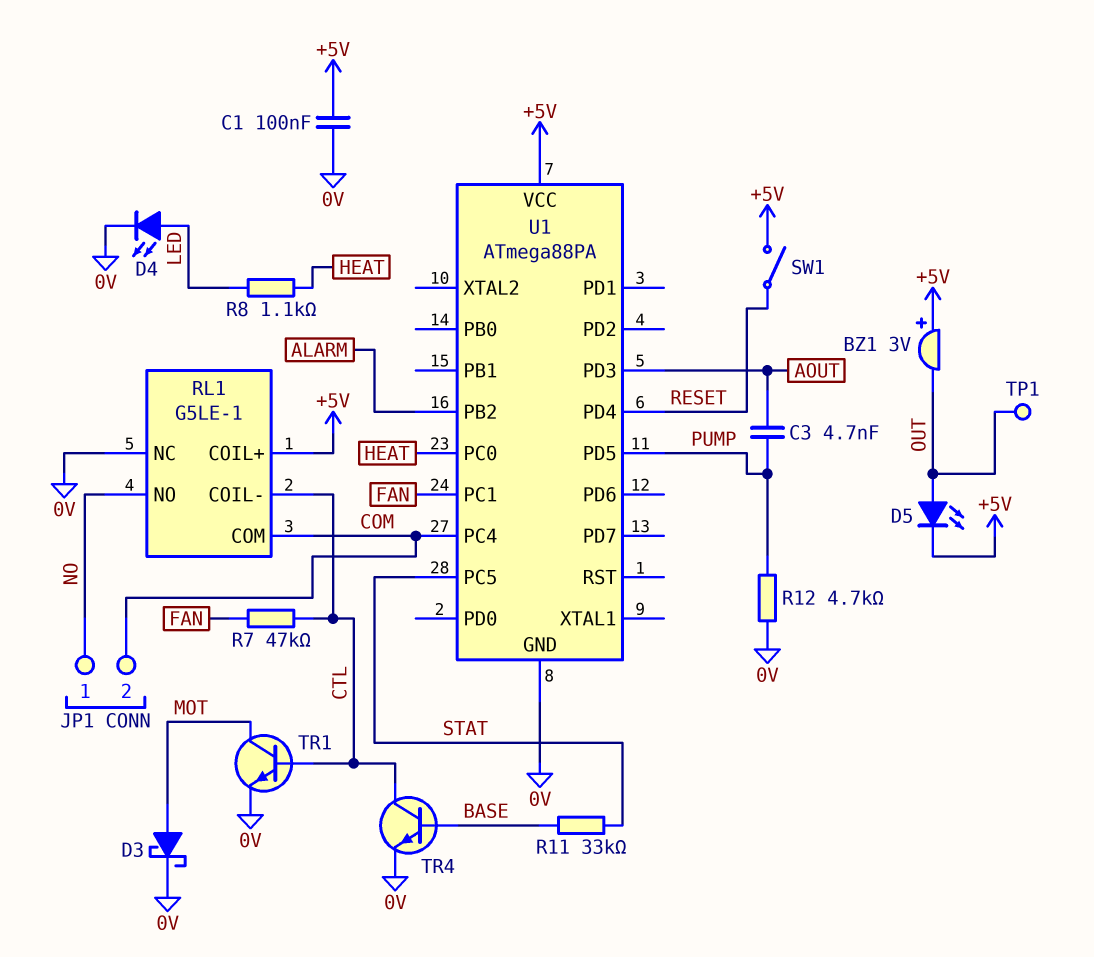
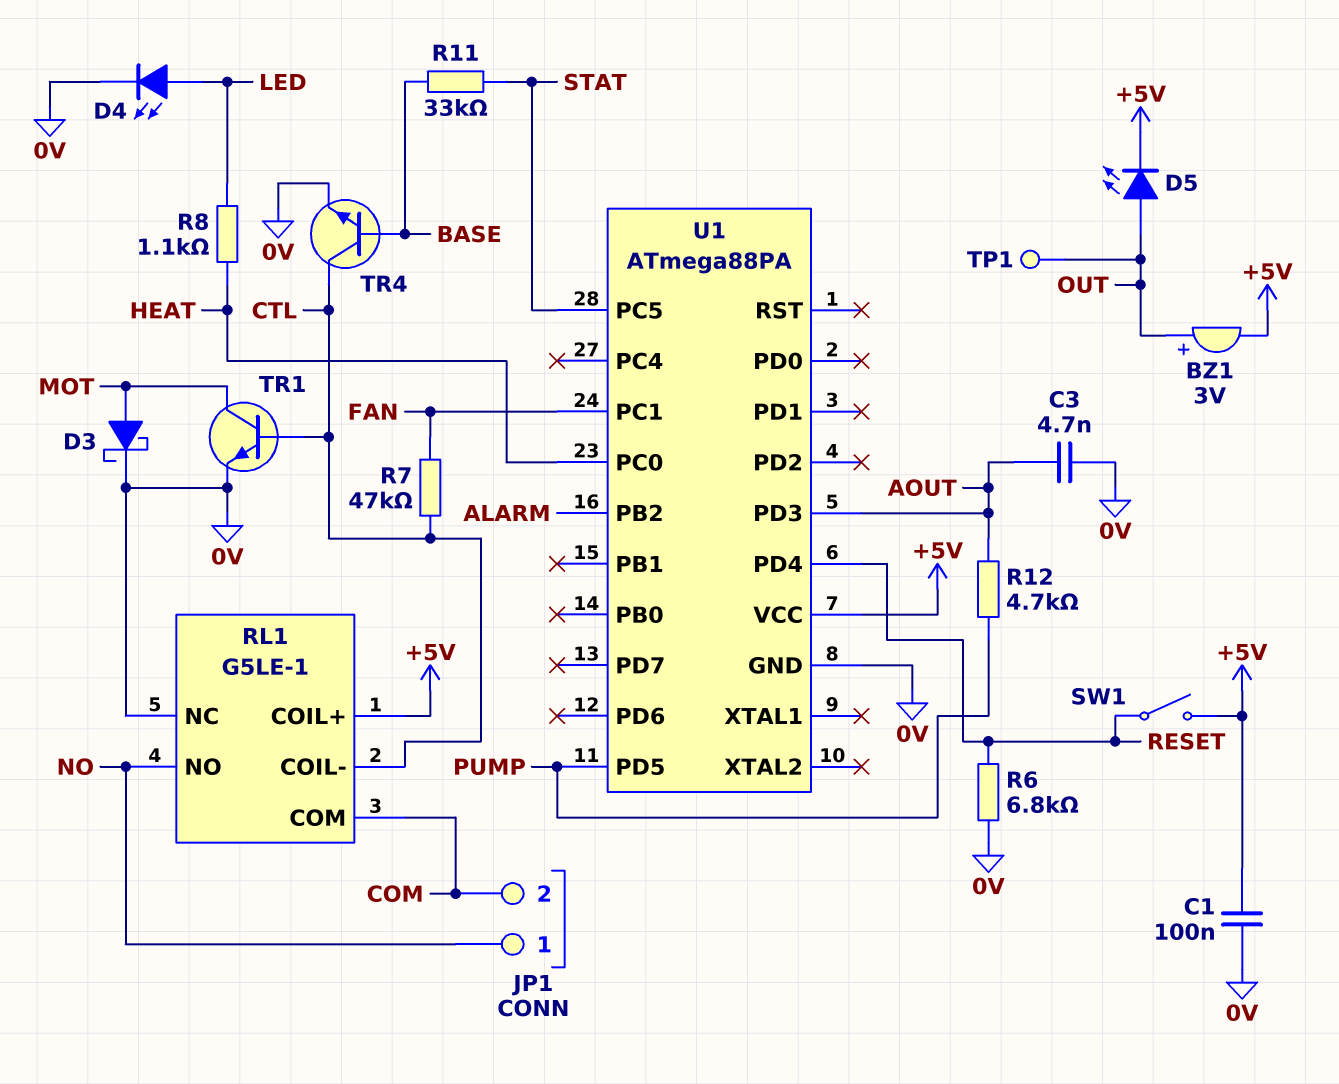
BZ1: buzzer 3V (plus +5V, minus OUT) -> buzzer 3V (plus OUT, minus +5V)
C3: 4.7nF (AOUT, PUMP) -> 4.7nF (0V, AOUT)
R6: none -> 6.8k (0V, RESET)
R12: 4.7k (0V, PUMP) -> 4.7k (AOUT, PUMP)
U1 pin PC4: COM -> none

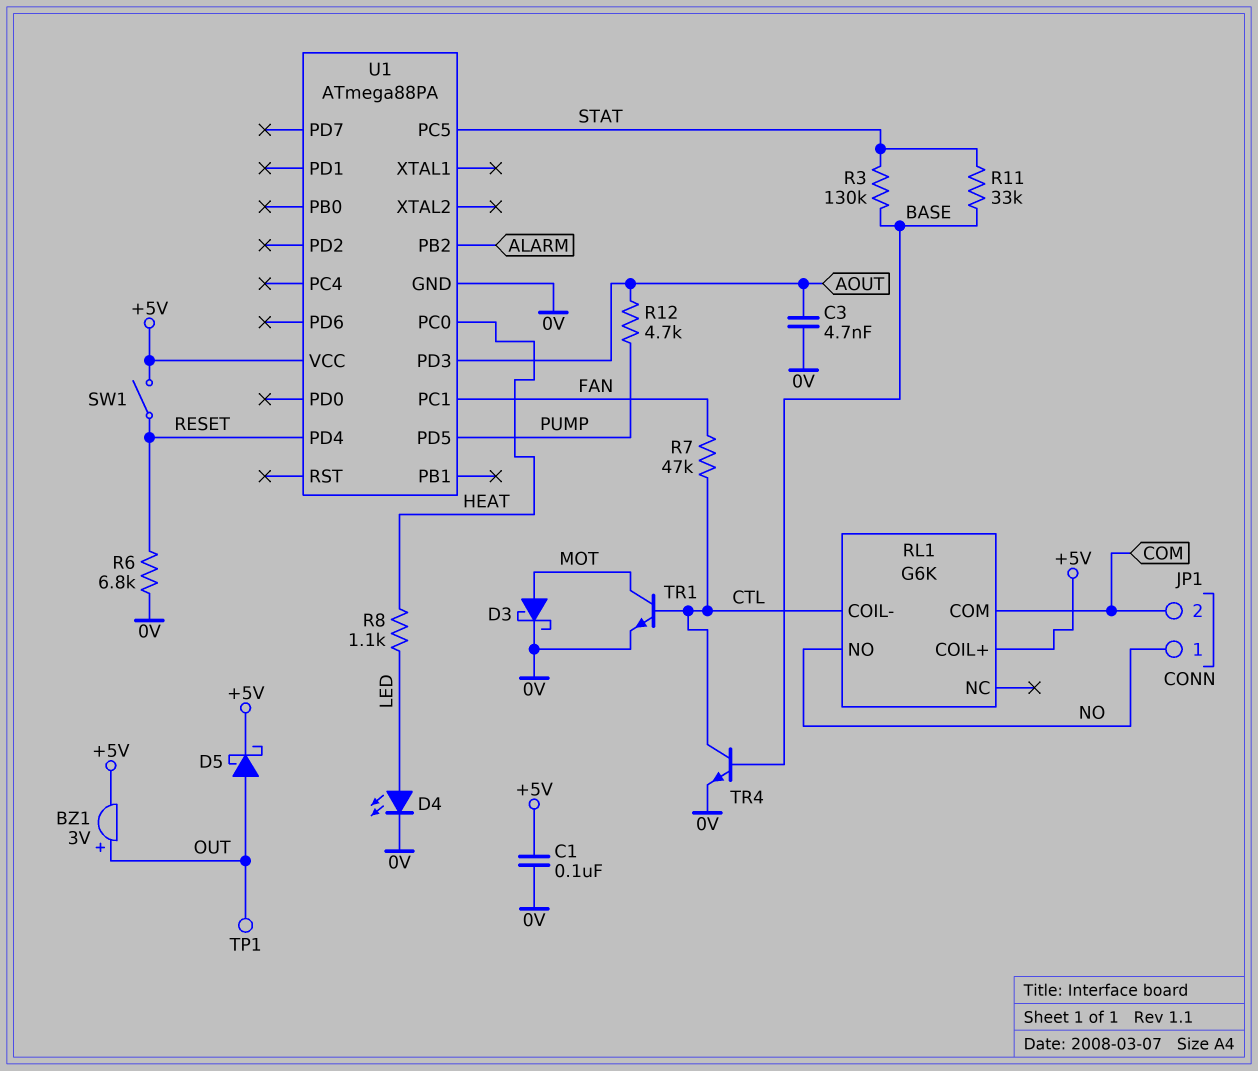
D5: LED (A OUT, K +5V) -> schottky (A OUT, K +5V)
R3: none -> 130k (BASE, STAT)
RL1: G5LE-1 -> G6K
RL1 pin NC: 0V -> none

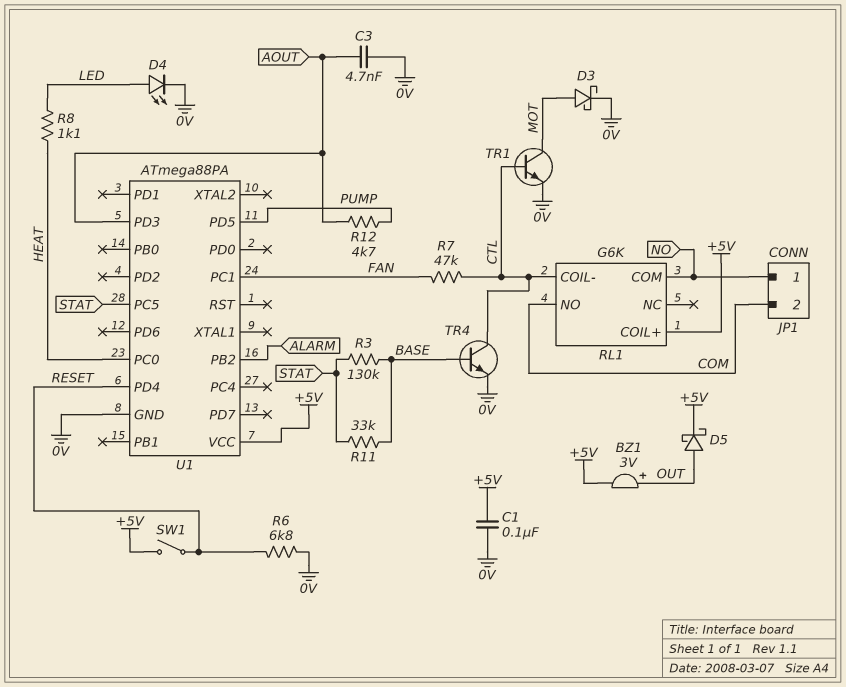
RL1 pin COM: COM -> NO
RL1 pin NO: NO -> COM
TP1: test point (OUT) -> none

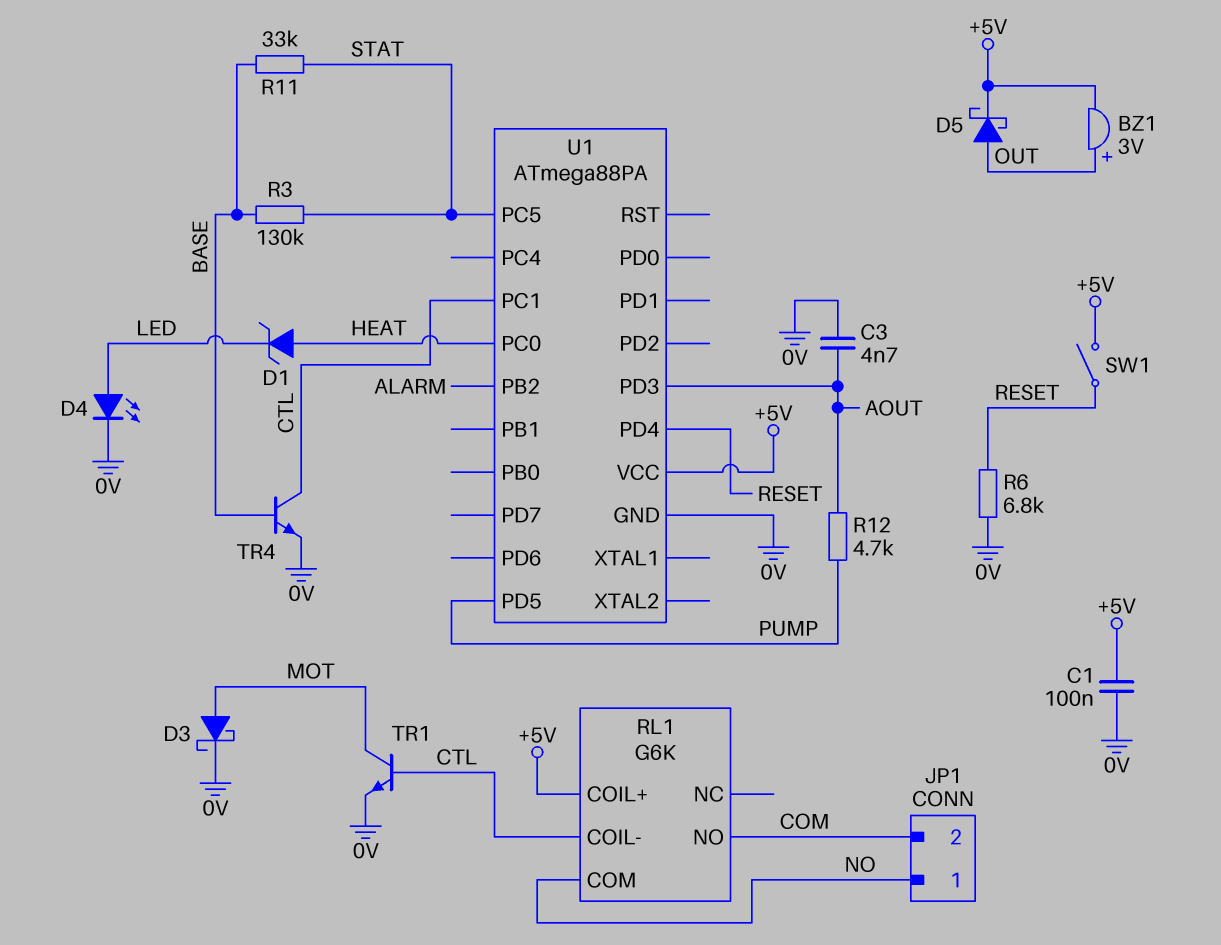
D1: none -> zener (A HEAT, K LED)
R7: 47k (CTL, FAN) -> none
R8: 1.1k (HEAT, LED) -> none
U1 pin PC1: FAN -> CTL

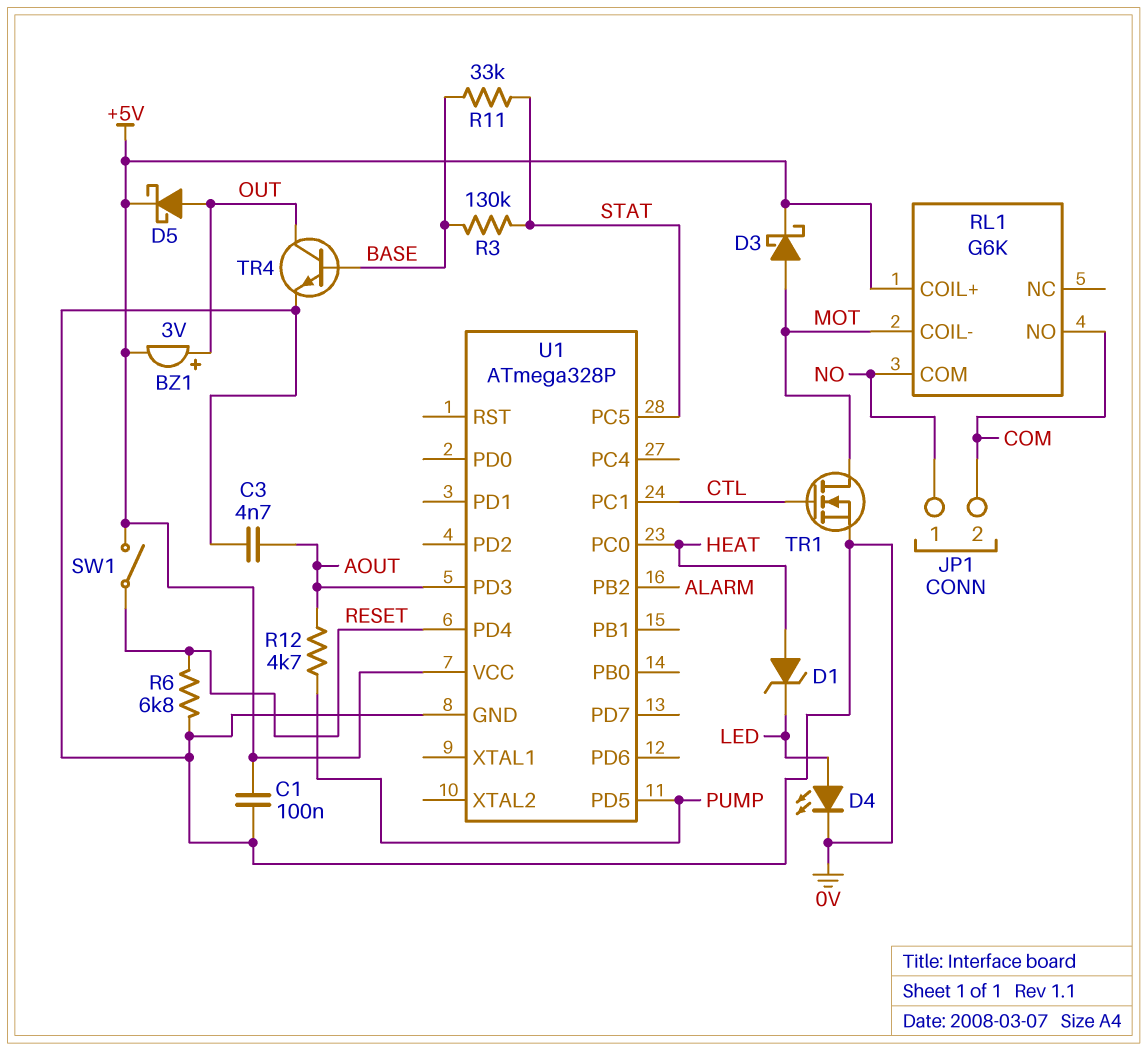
D3: schottky (A MOT, K 0V) -> schottky (A MOT, K +5V)
RL1 pin COIL-: CTL -> MOT
TR1: NPN (B CTL, C MOT, E 0V) -> NMOS (G CTL, D MOT, S 0V)
TR4: NPN (B BASE, C CTL, E 0V) -> NPN (B BASE, C OUT, E 0V)
U1: ATmega88PA -> ATmega328P

